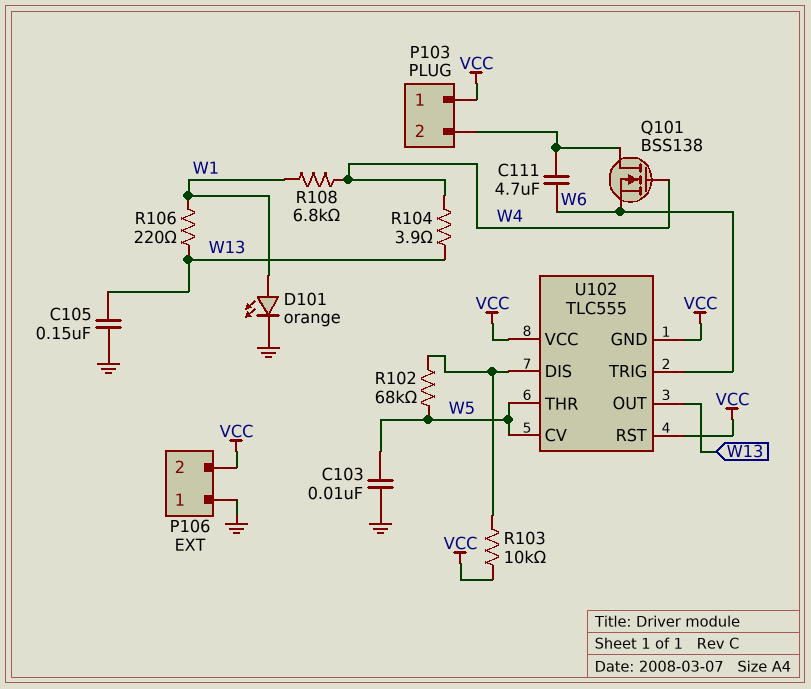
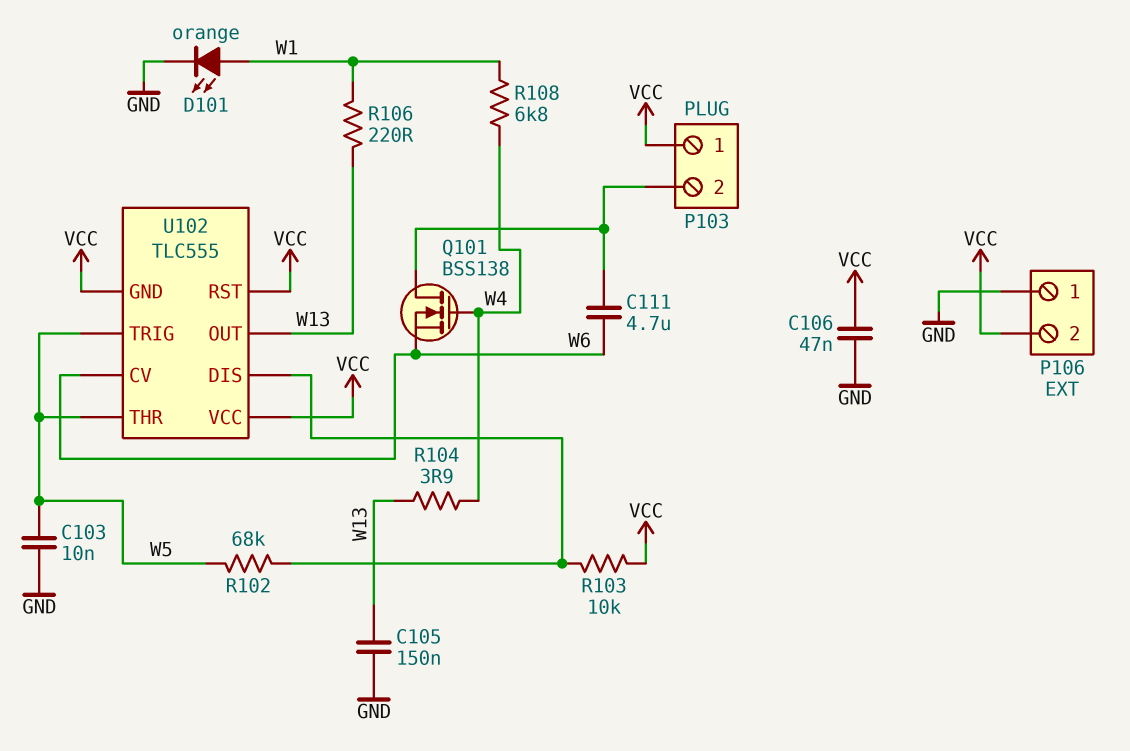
C106: none -> 47nF (GND, VCC)
U102 pin CV: W5 -> W6
U102 pin TRIG: W6 -> W5

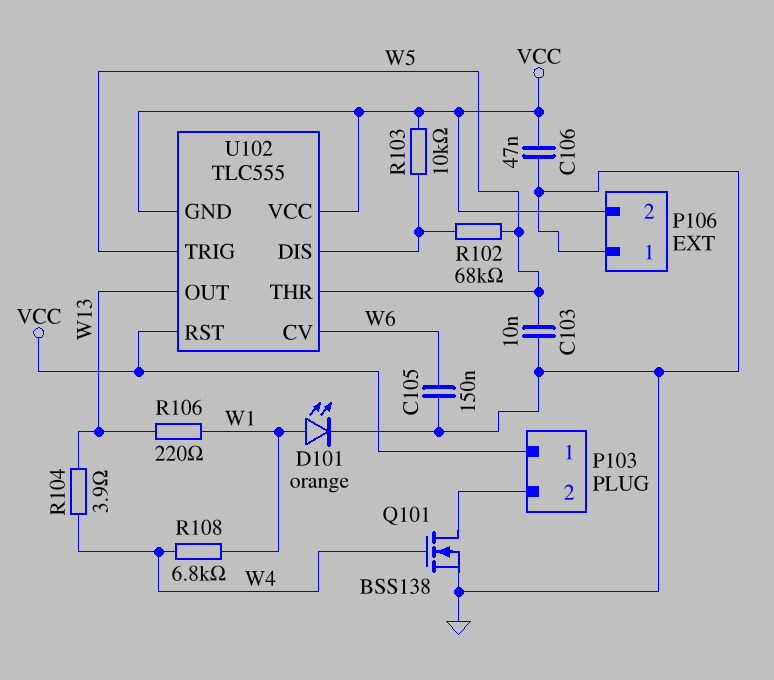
C105: 150nF (GND, W13) -> 150nF (GND, W6)
C111: 4.7uF (P103/2, W6) -> none
Q101: NMOS BSS138 (G W4, D P103/2, S W6) -> NMOS BSS138 (G W4, D P103/2, S GND)

